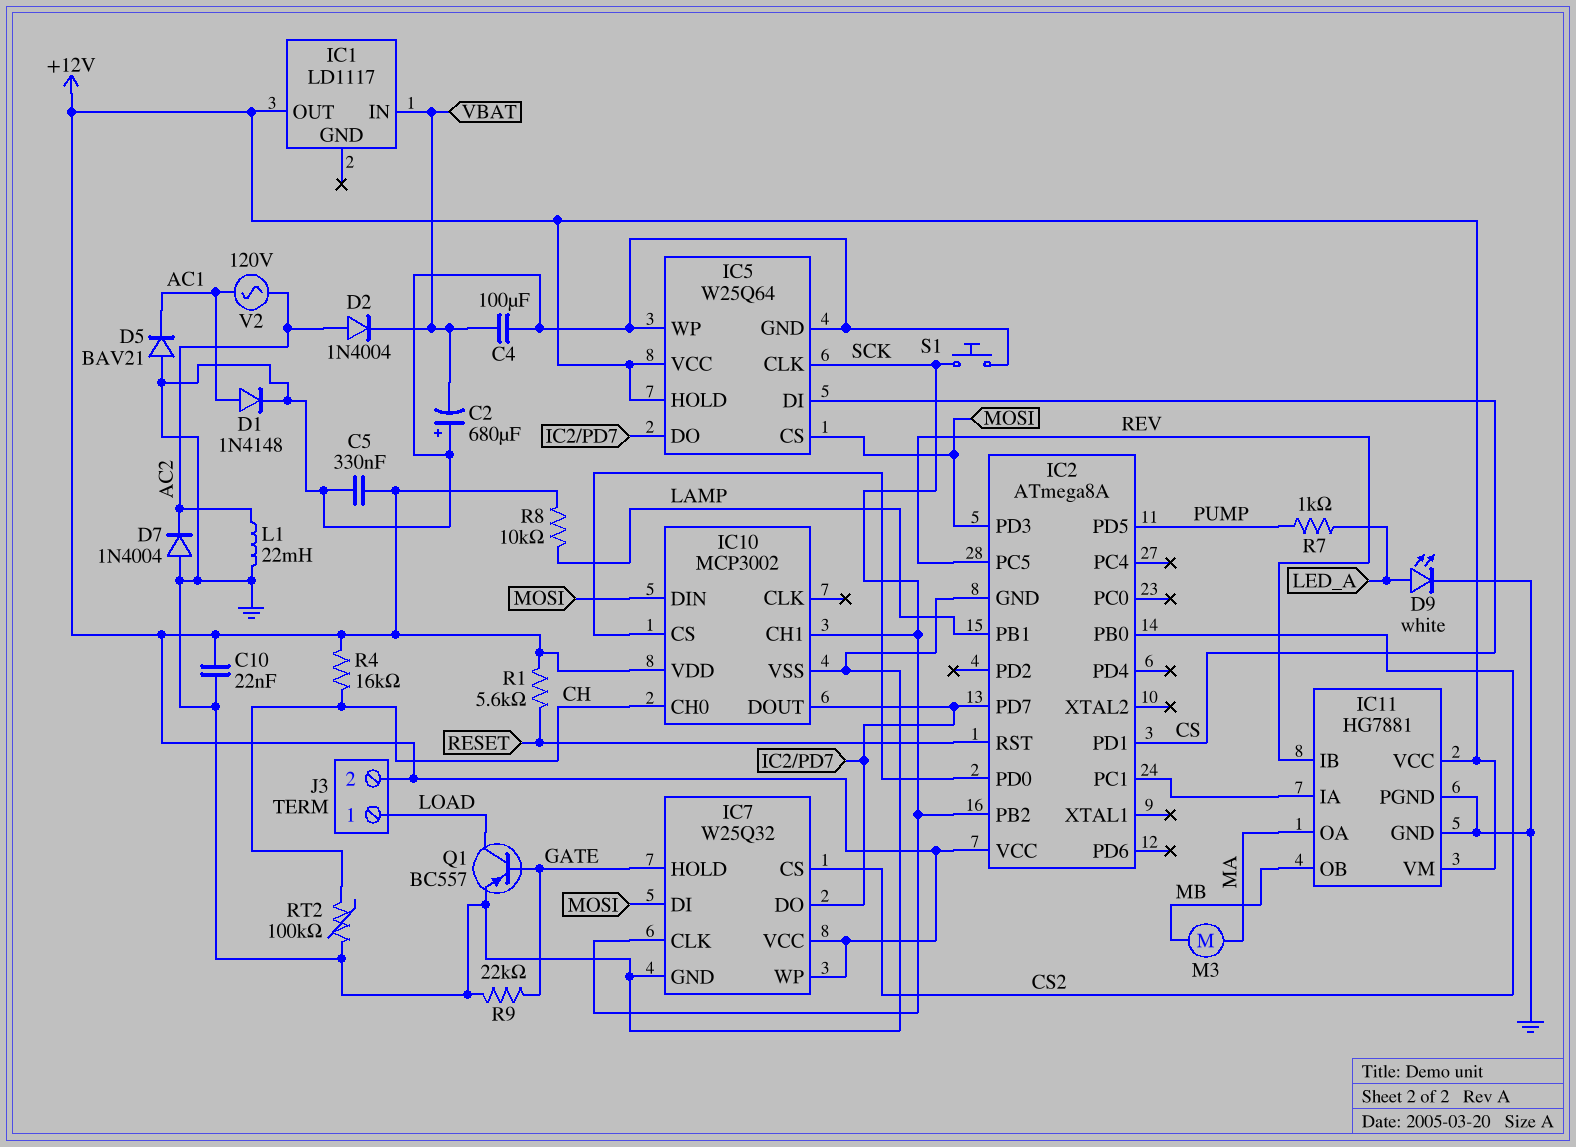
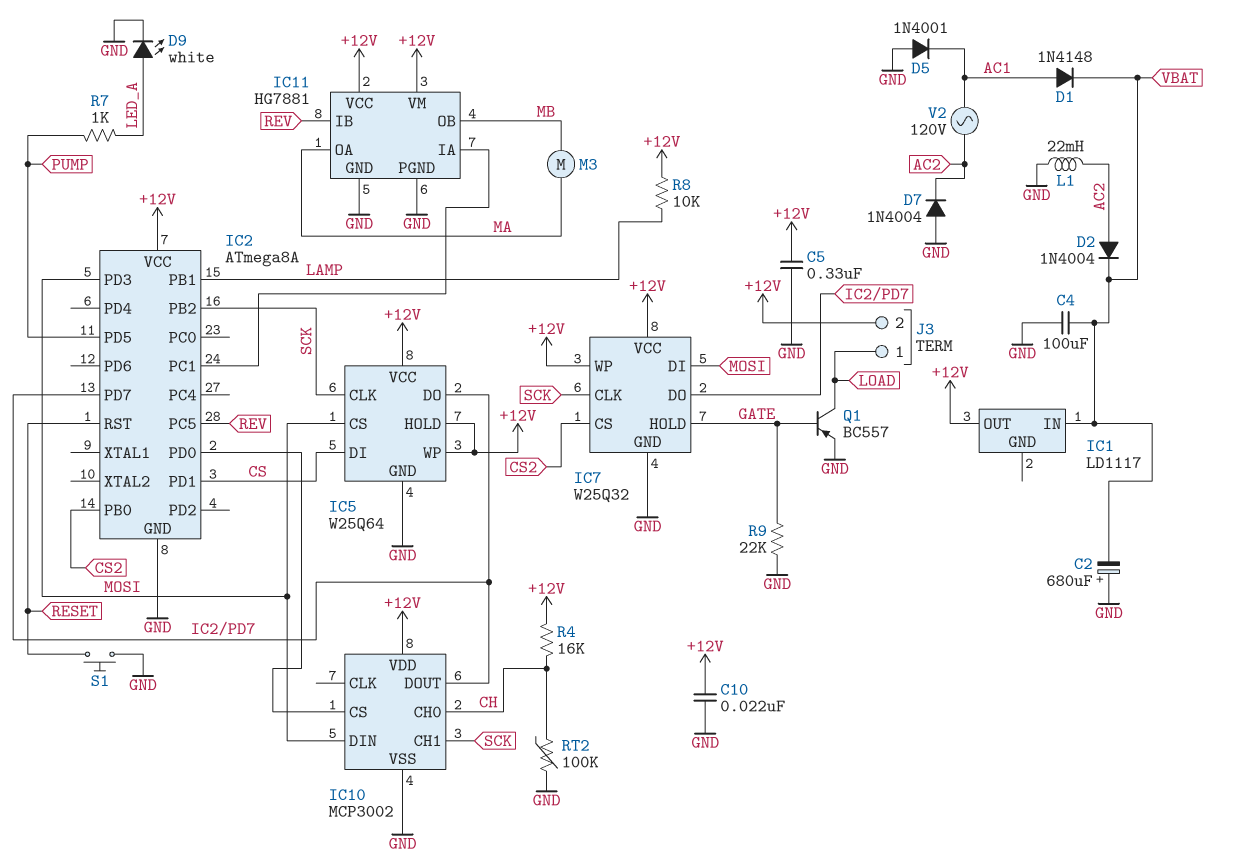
D1: diode 1N4148 (A AC1, K GND) -> diode 1N4148 (A AC1, K VBAT)
D5: diode BAV21 (A GND, K AC1) -> diode 1N4001 (A GND, K AC1)
IC5 pin WP: GND -> +12V
R1: 5.6k (+12V, RESET) -> none
S1: button (GND, SCK) -> button (GND, RESET)

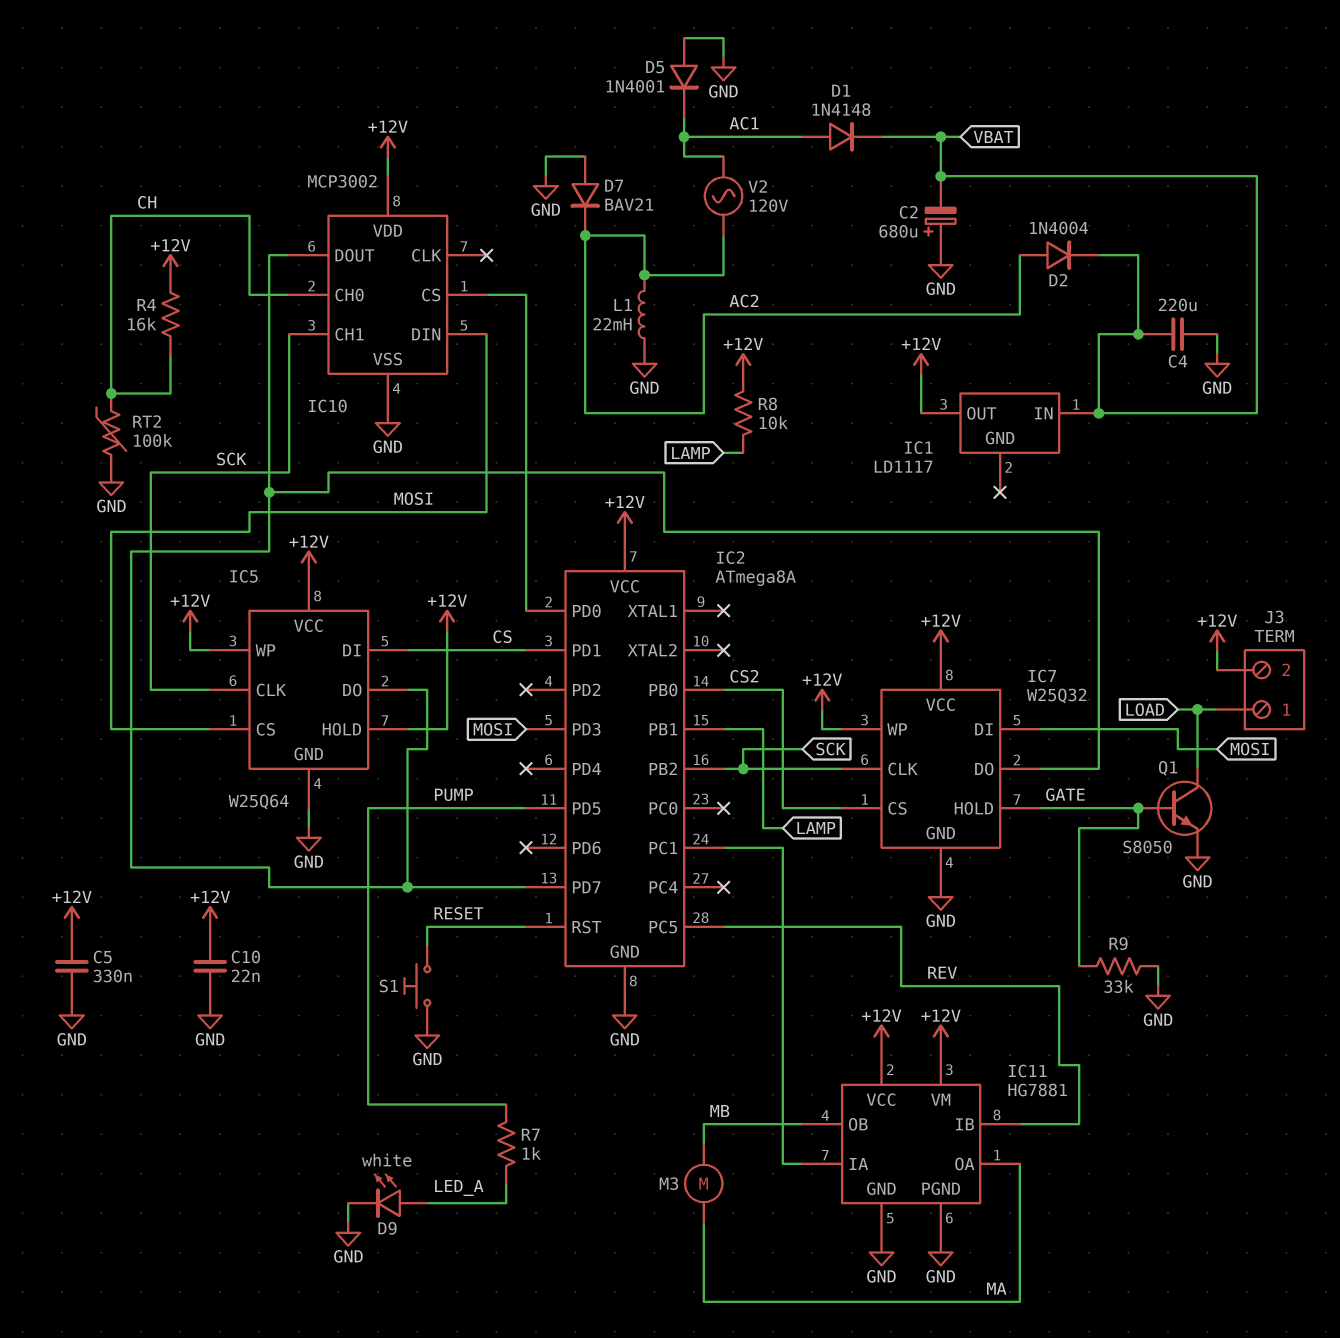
C4: 100uF (GND, VBAT) -> 220uF (GND, VBAT)
D7: diode 1N4004 (A GND, K AC2) -> diode BAV21 (A GND, K AC2)
Q1: PNP BC557 (B GATE, C LOAD, E GND) -> NPN S8050 (B GATE, C LOAD, E GND)
R9: 22k (GATE, GND) -> 33k (GATE, GND)

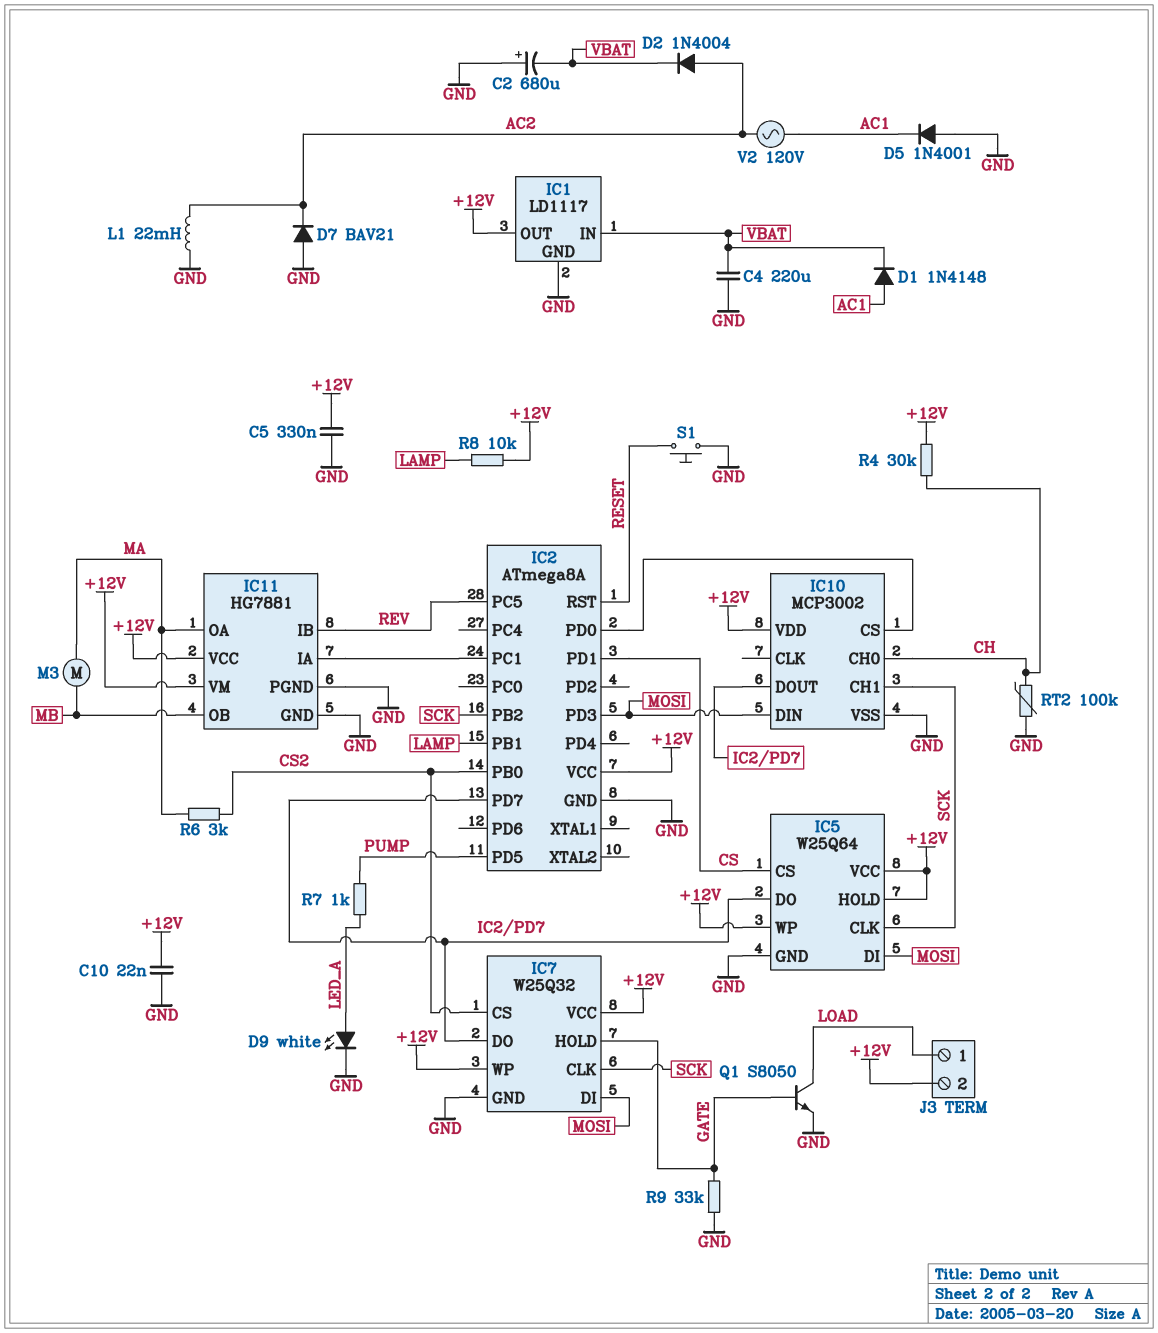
IC1 pin GND: none -> GND
IC5 pin CS: MOSI -> CS
IC5 pin DI: CS -> MOSI
R4: 16k (+12V, CH) -> 30k (+12V, CH)
R6: none -> 3k (CS2, MA)

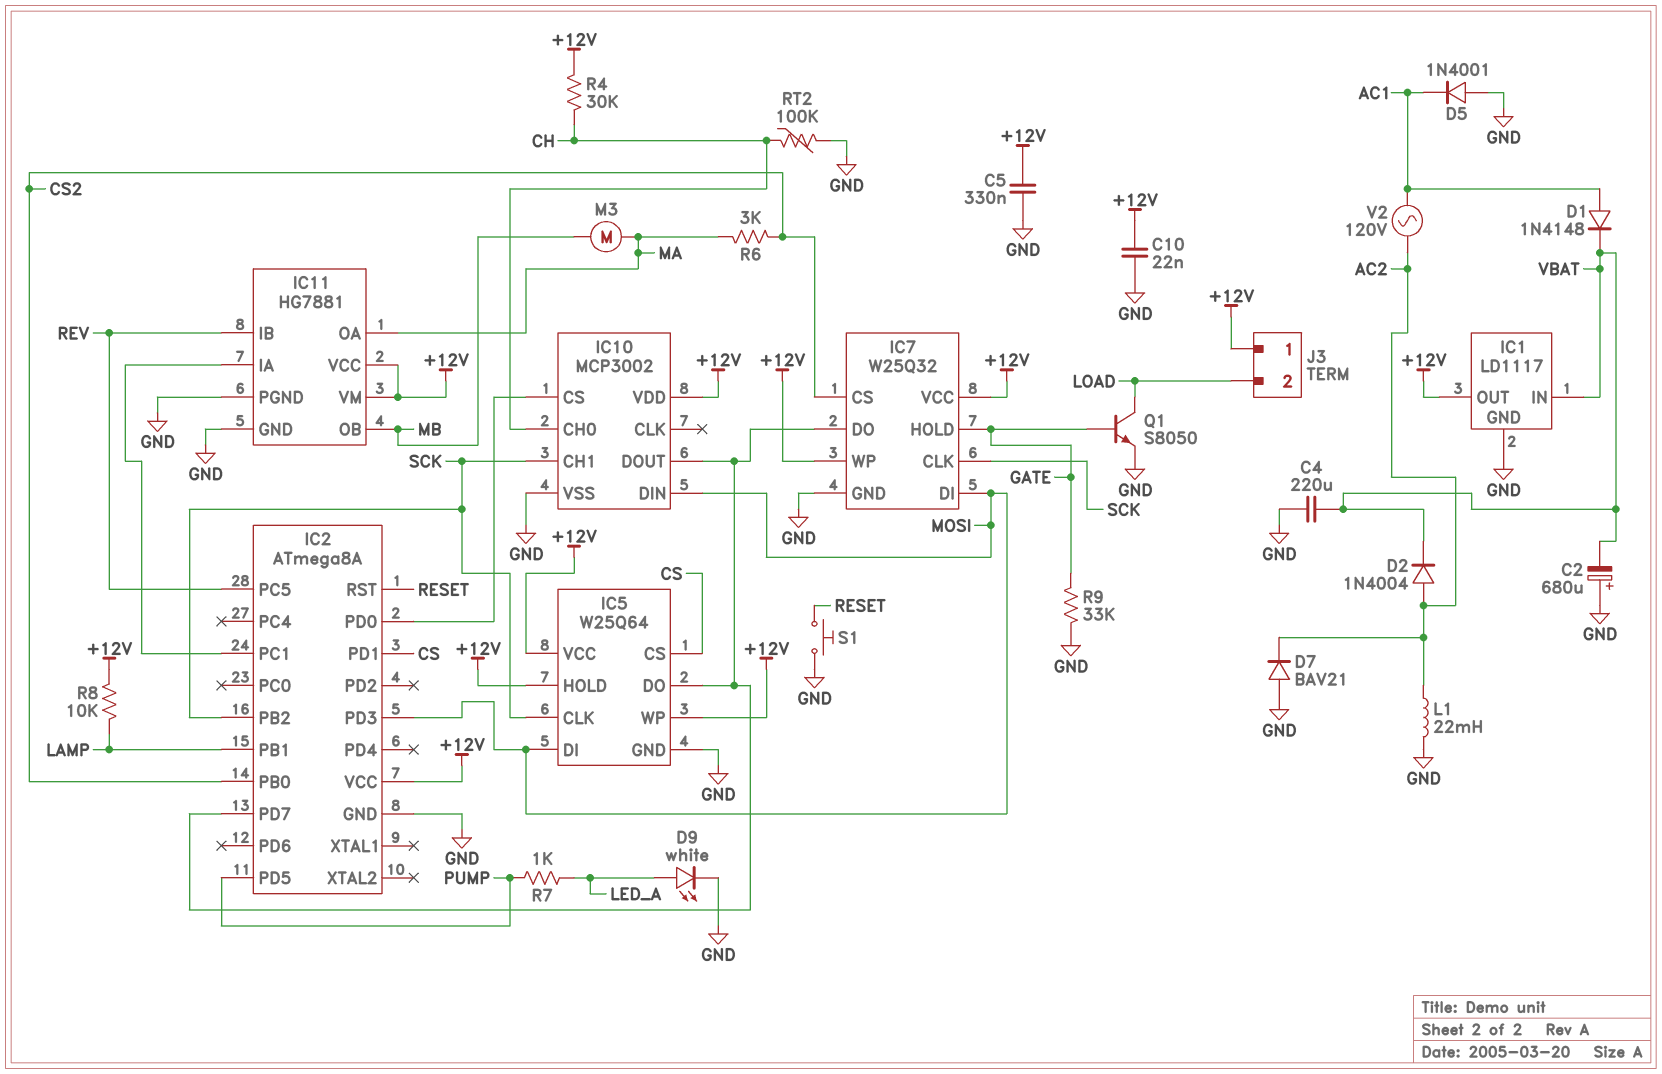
J3 pin 1: LOAD -> +12V
J3 pin 2: +12V -> LOAD

